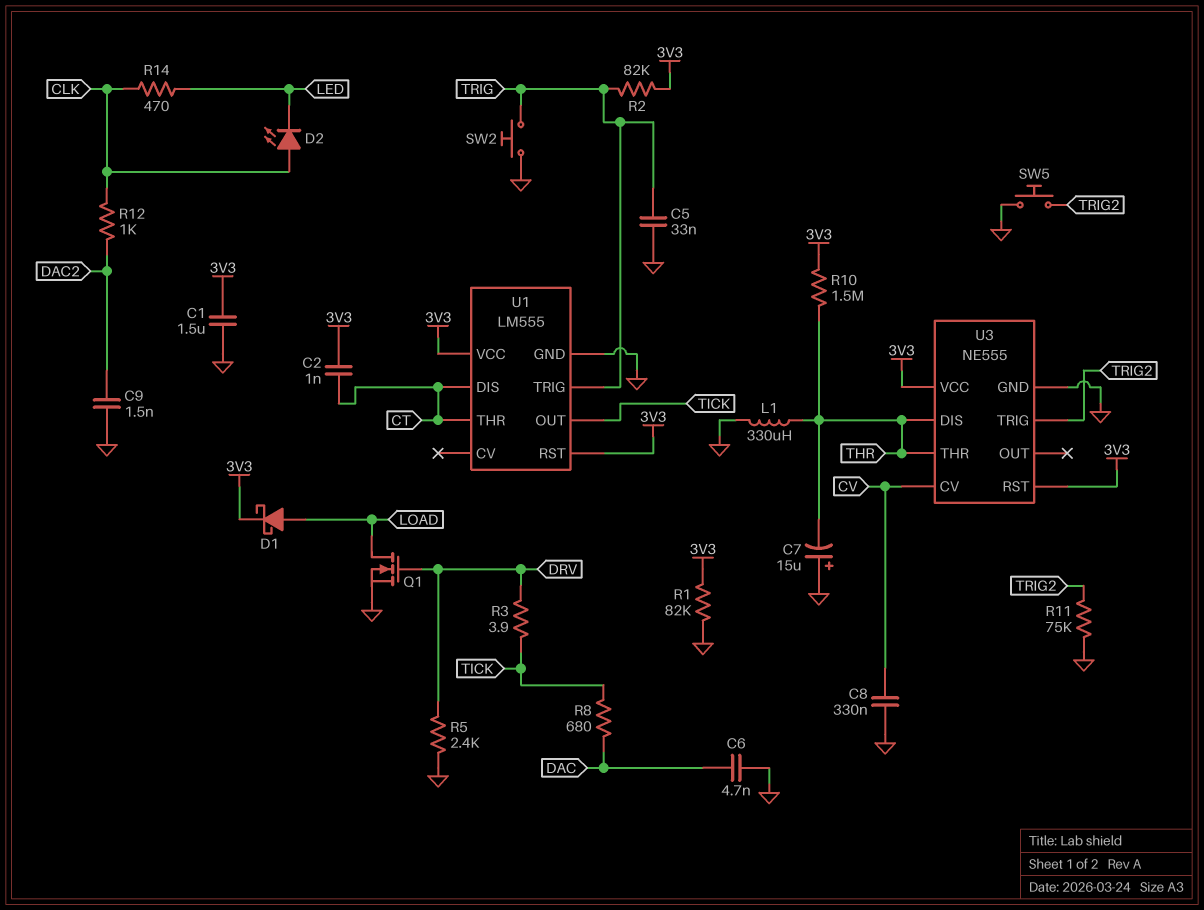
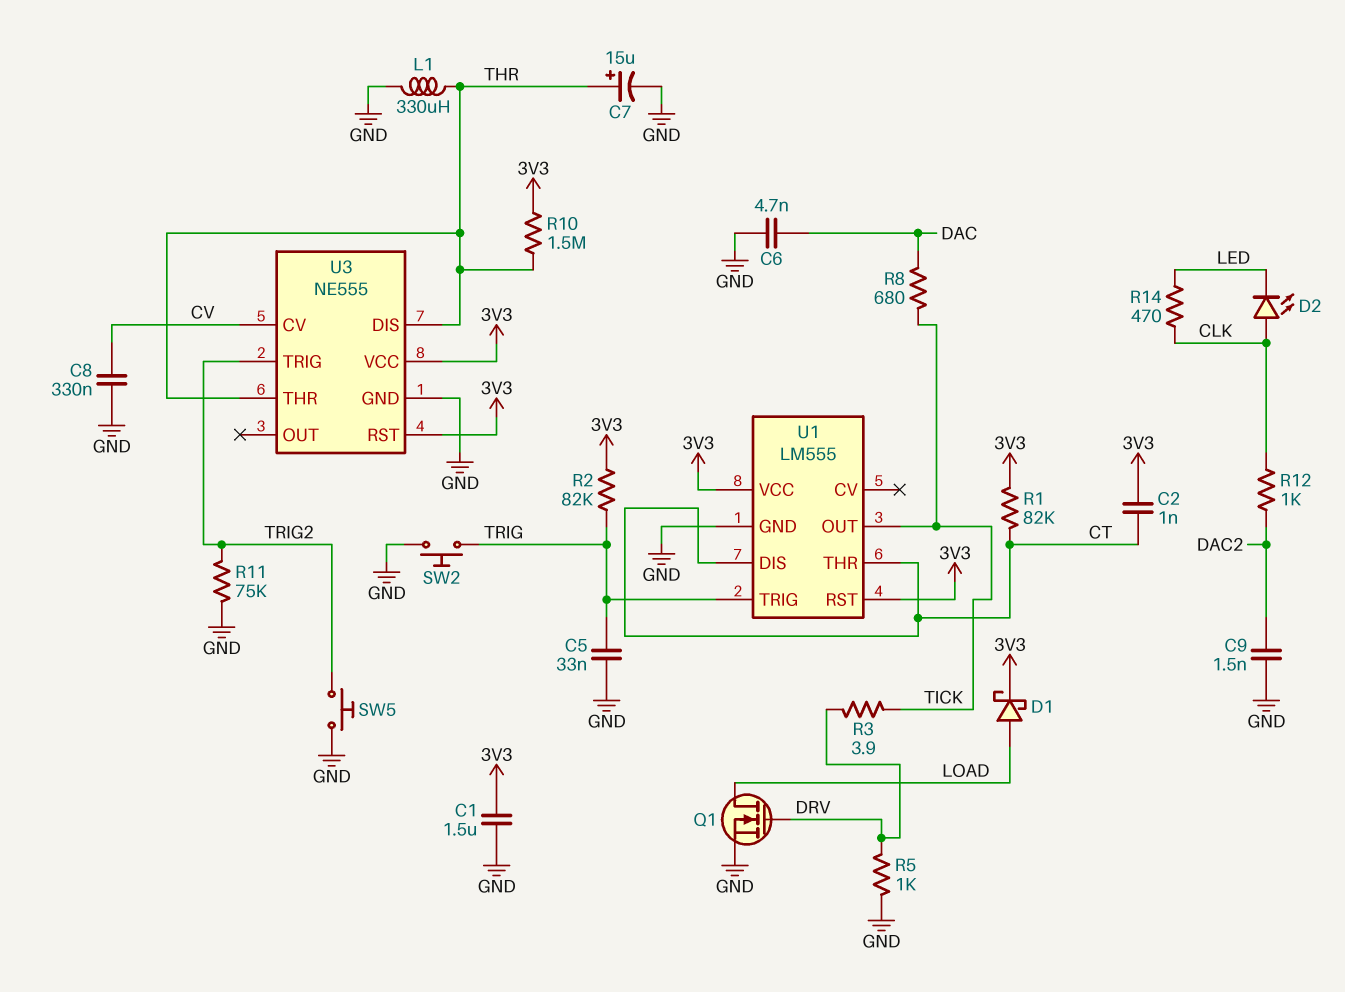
C7: 15uF (plus GND, minus THR) -> 15uF (plus THR, minus GND)
R1: 82k (3V3, GND) -> 82k (3V3, CT)
R5: 2.4k (DRV, GND) -> 1k (DRV, GND)

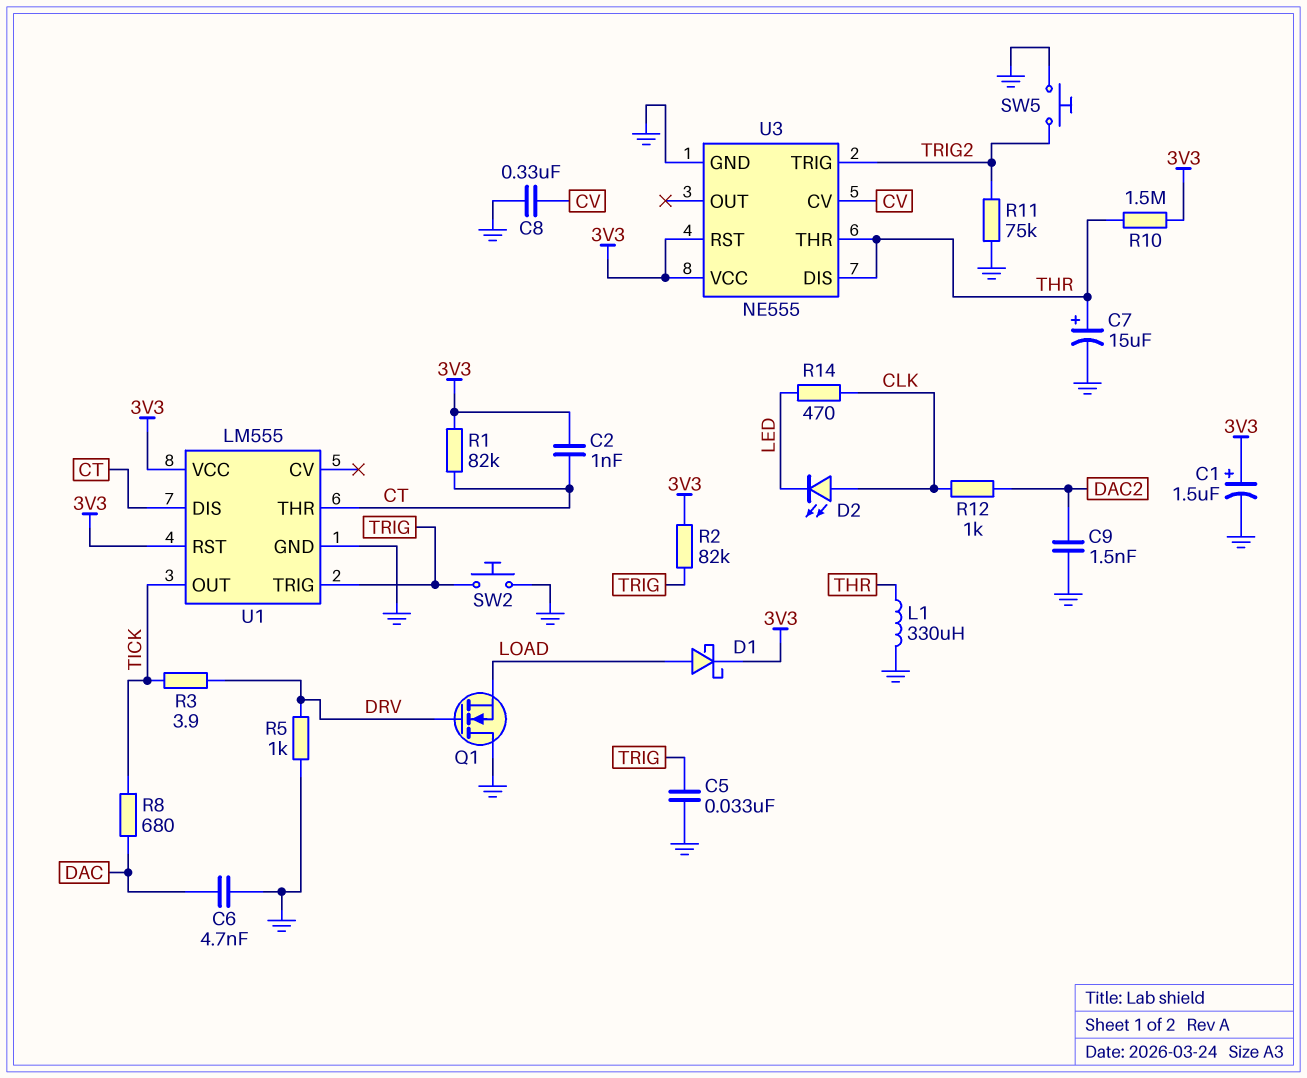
C1: 1.5uF (3V3, GND) -> 1.5uF (plus 3V3, minus GND)
Q1: NMOS (G DRV, D LOAD, S GND) -> NMOS (G DRV, D GND, S LOAD)

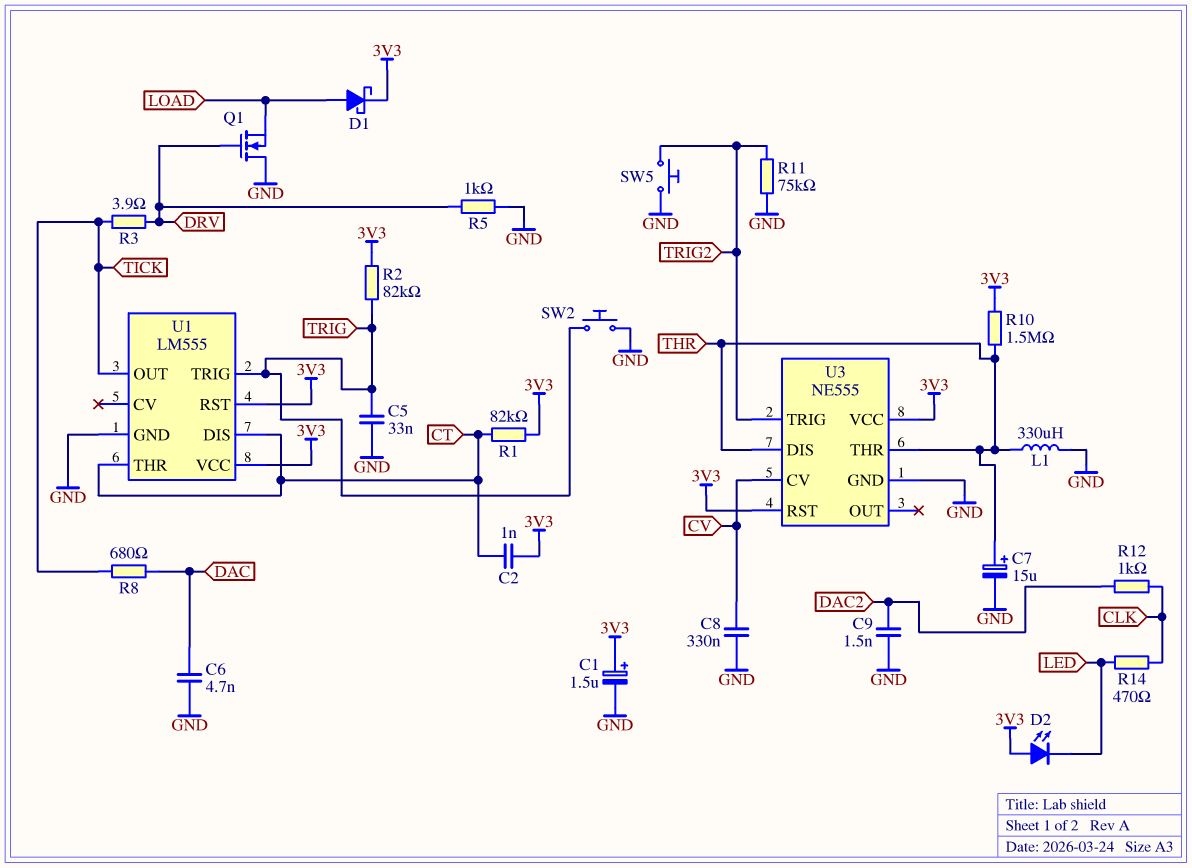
D2: LED (A CLK, K LED) -> LED (A 3V3, K LED)

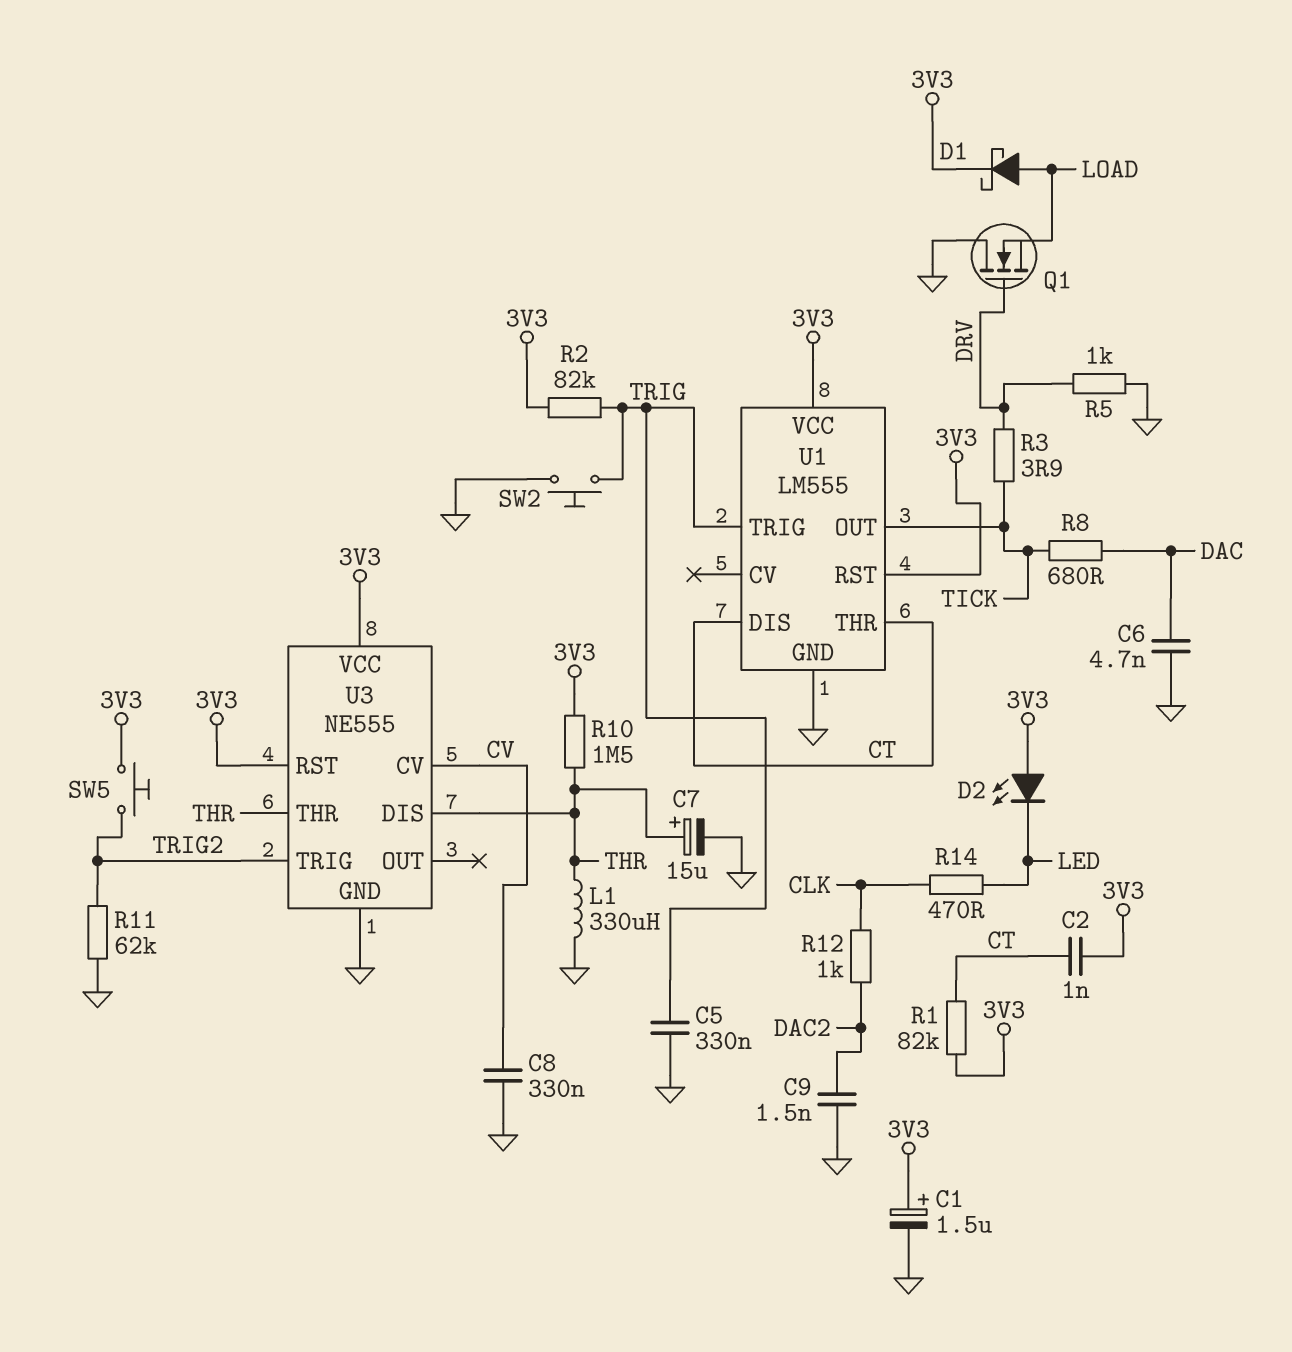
C5: 33nF (GND, TRIG) -> 330nF (GND, TRIG)
R11: 75k (GND, TRIG2) -> 62k (GND, TRIG2)
SW5: button (GND, TRIG2) -> button (3V3, TRIG2)

